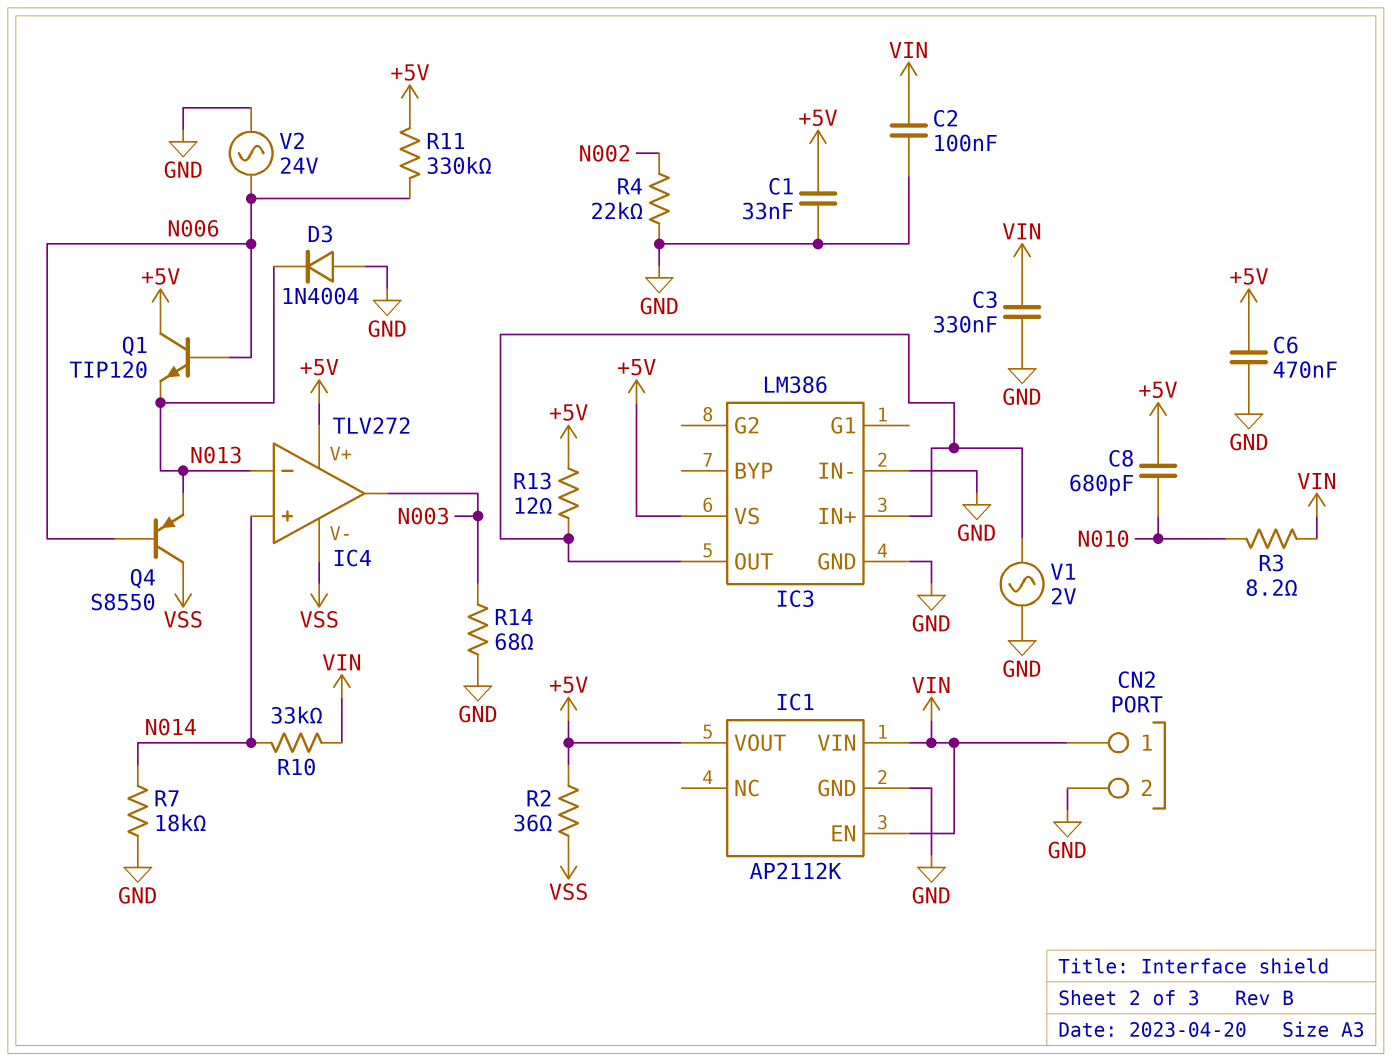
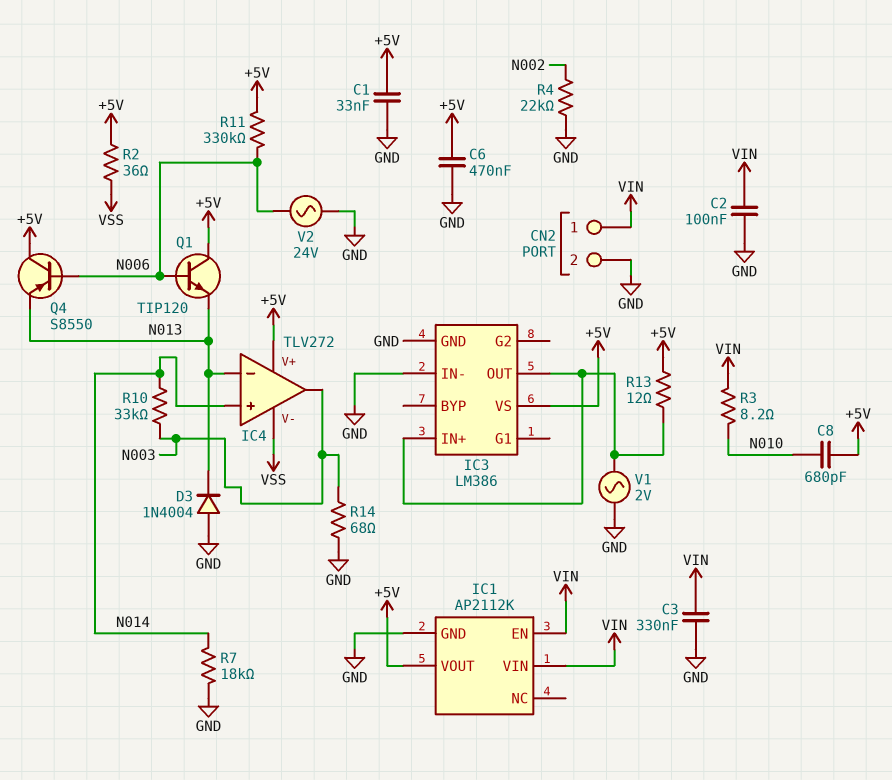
Q4: PNP S8550 (B N006, C VSS, E N013) -> PNP S8550 (B N006, C +5V, E N013)
R10: 33k (N014, VIN) -> 33k (N003, N014)

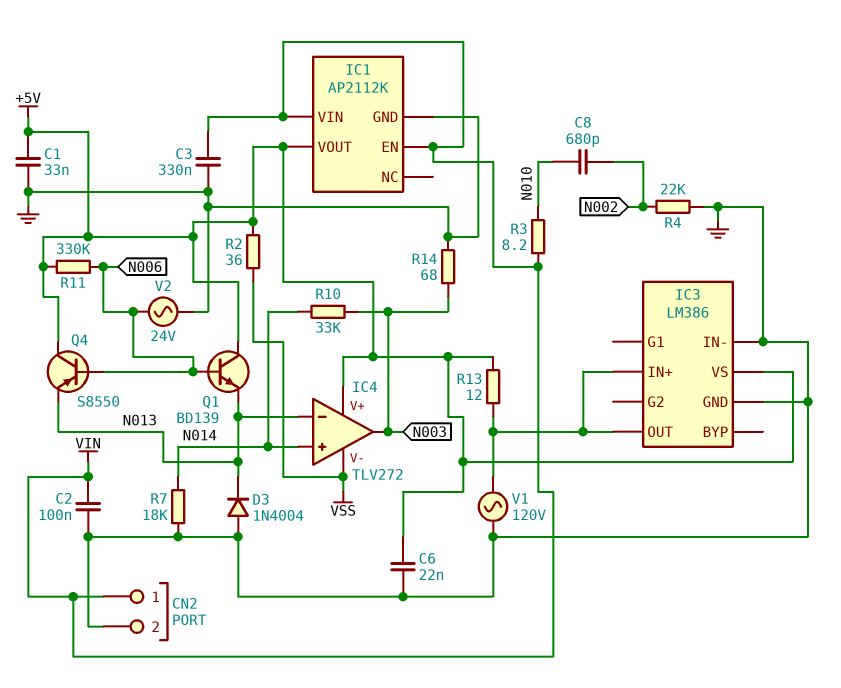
C6: 470nF (+5V, GND) -> 22nF (+5V, GND)
C8: 680pF (+5V, N010) -> 680pF (N002, N010)
Q1: NPN TIP120 (B N006, C +5V, E N013) -> NPN BD139 (B N006, C +5V, E N013)
V1: AC 2V (GND, IC3/IN+) -> AC 120V (GND, IC3/IN+)

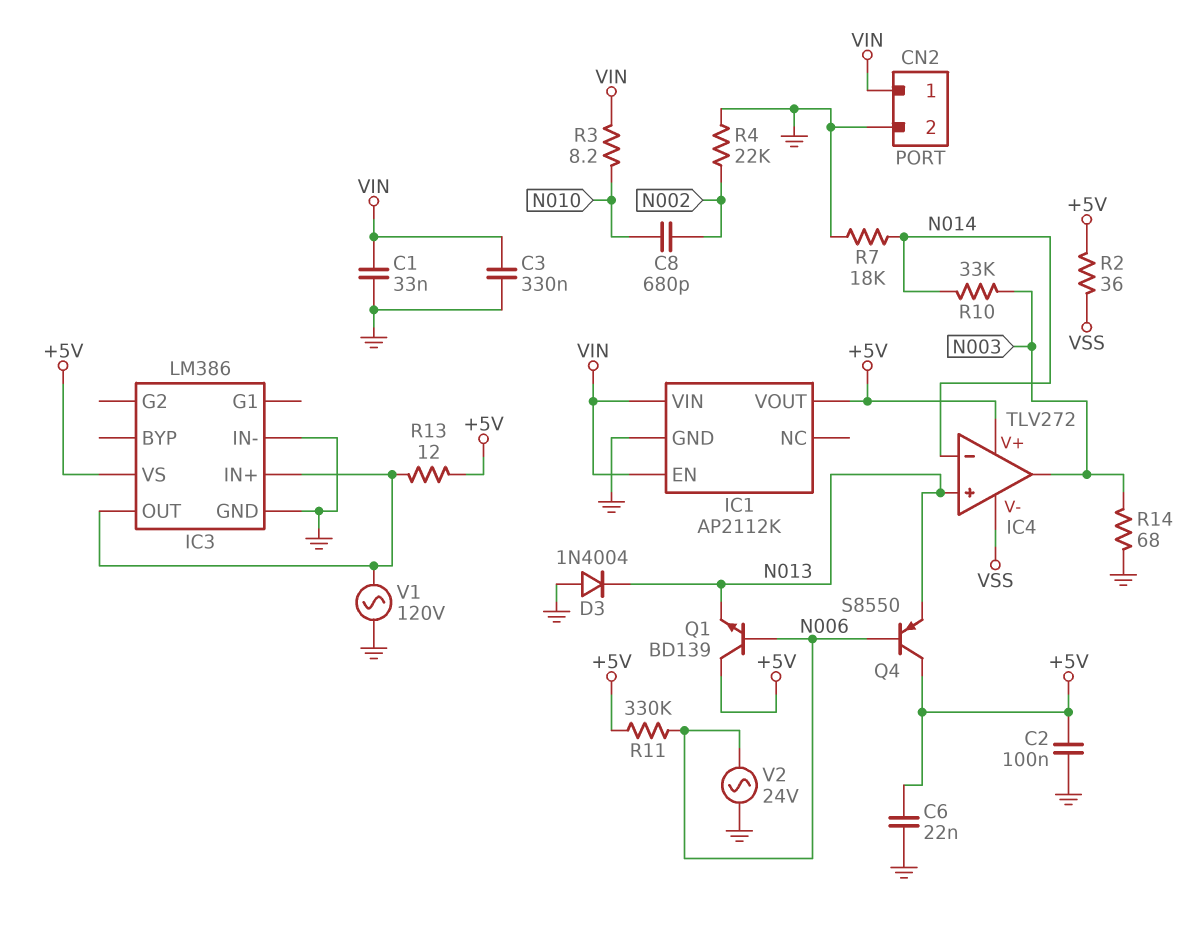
C1: 33nF (+5V, GND) -> 33nF (GND, VIN)
C2: 100nF (GND, VIN) -> 100nF (+5V, GND)
IC4 pin in+: N014 -> N013
IC4 pin in-: N013 -> N014

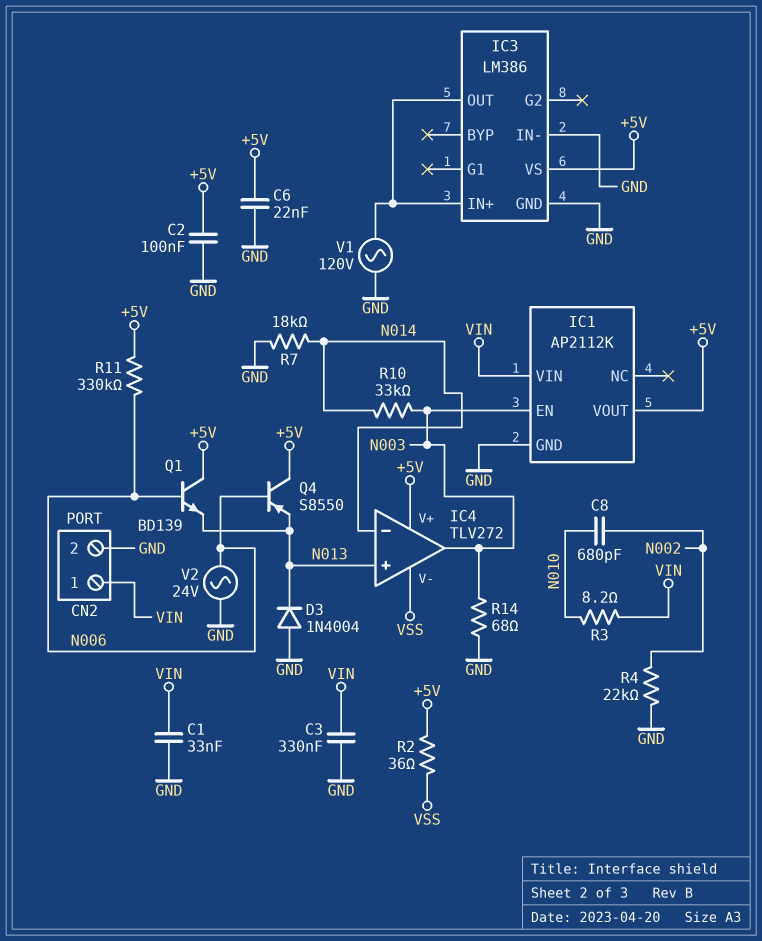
IC1 pin EN: VIN -> N003
R13: 12 (+5V, IC3/IN+) -> none

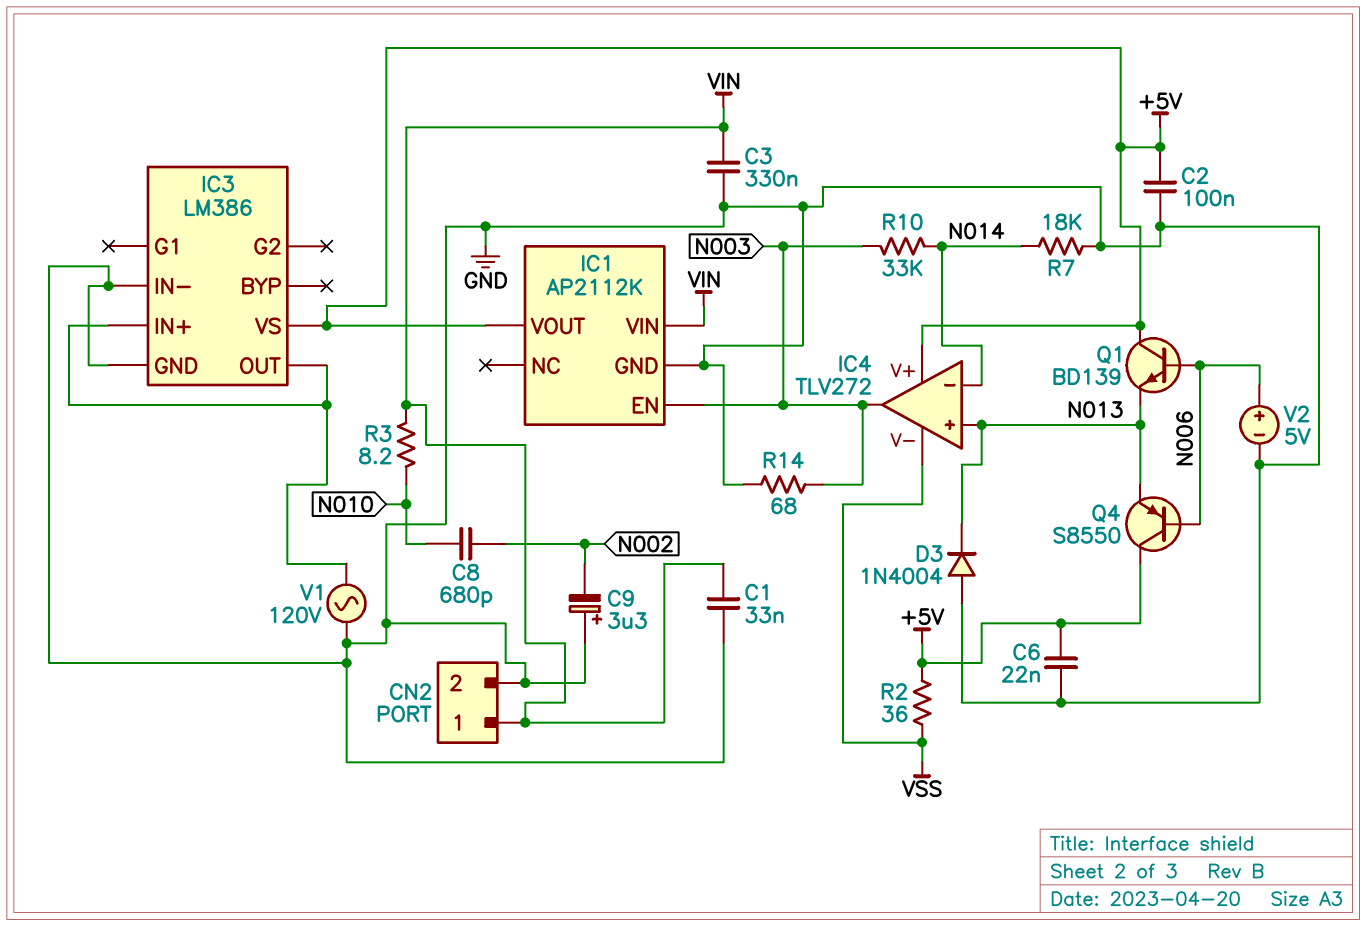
C9: none -> 3.3uF (plus GND, minus N002)
R4: 22k (GND, N002) -> none
R11: 330k (+5V, N006) -> none
V2: AC 24V (GND, N006) -> 5V (plus N006, minus GND)

